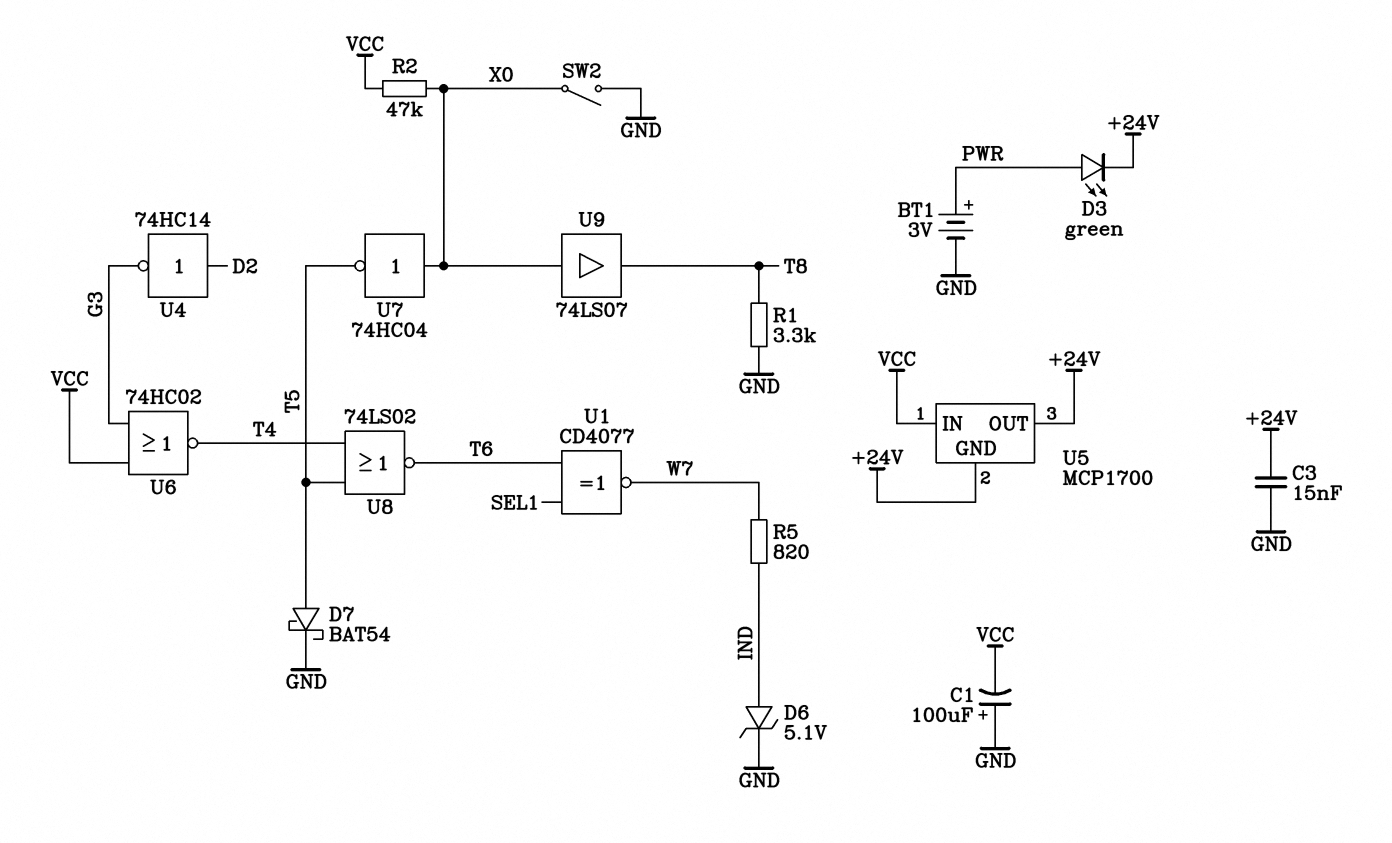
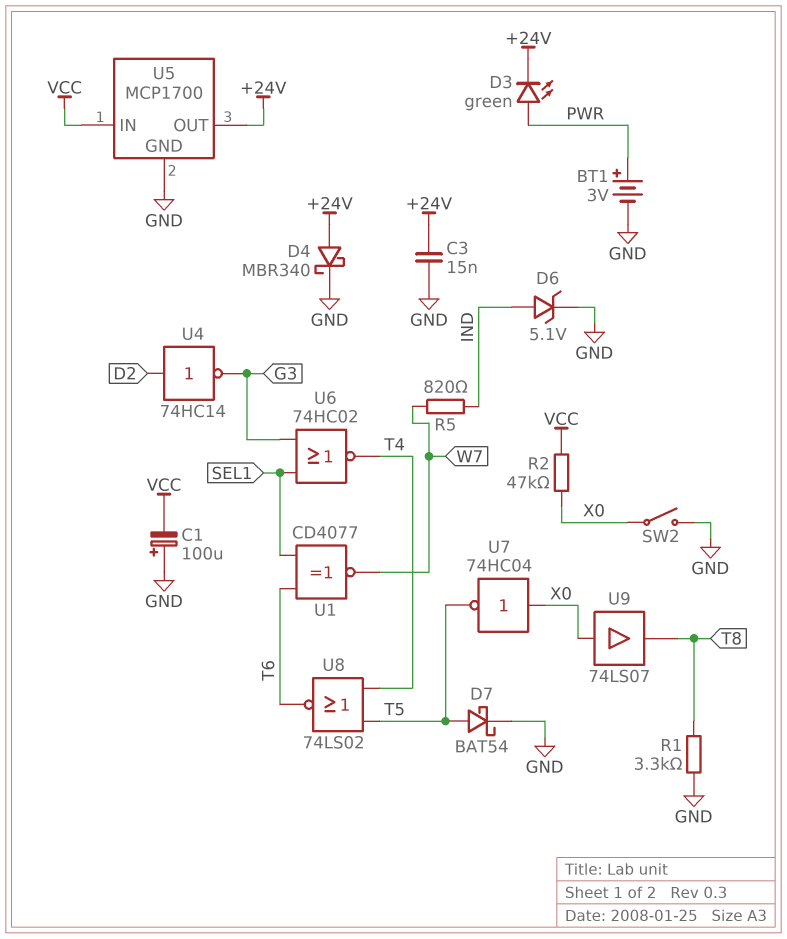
D4: none -> schottky MBR340 (A +24V, K GND)
U5 pin GND: +24V -> GND
U6: NOR 74HC02 (in G3, in VCC, out T4) -> NOR 74HC02 (in G3, in SEL1, out T4)

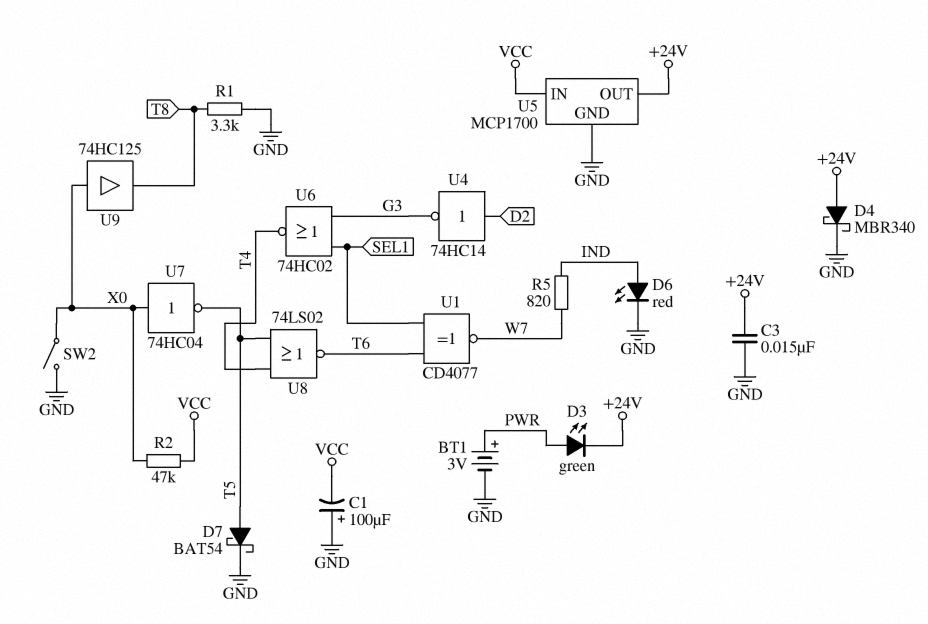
D6: zener 5.1V (A IND, K GND) -> LED red (A IND, K GND)
U9: buffer 74LS07 (in X0, out T8) -> buffer 74HC125 (in X0, out T8)

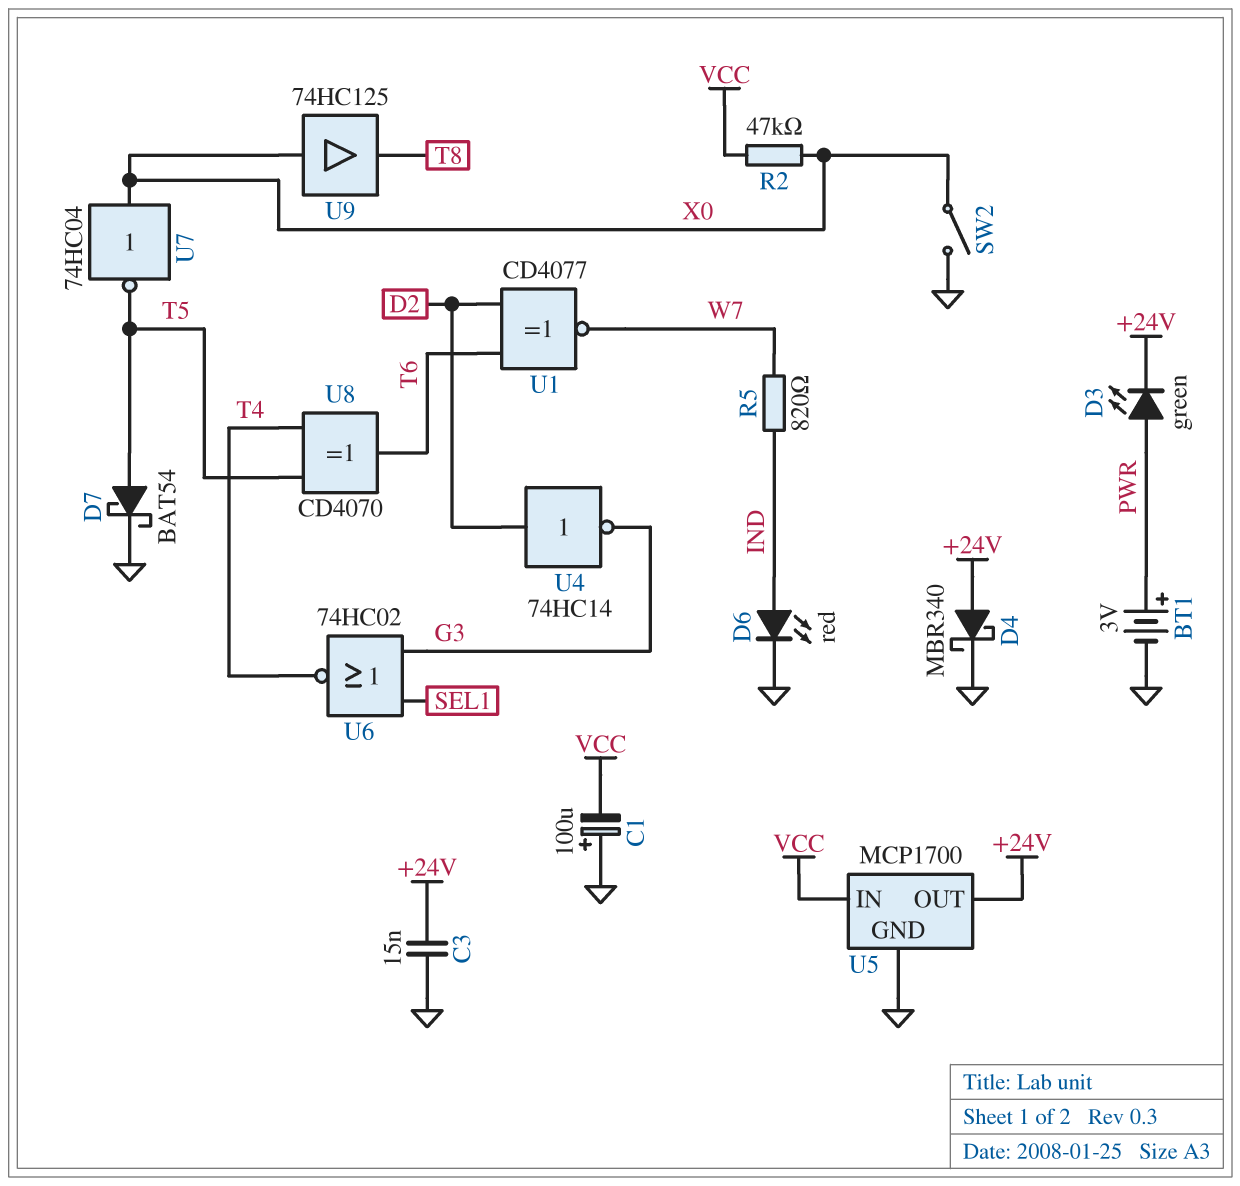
R1: 3.3k (GND, T8) -> none
U1: XNOR CD4077 (in SEL1, in T6, out W7) -> XNOR CD4077 (in D2, in T6, out W7)
U8: NOR 74LS02 (in T4, in T5, out T6) -> XOR CD4070 (in T4, in T5, out T6)

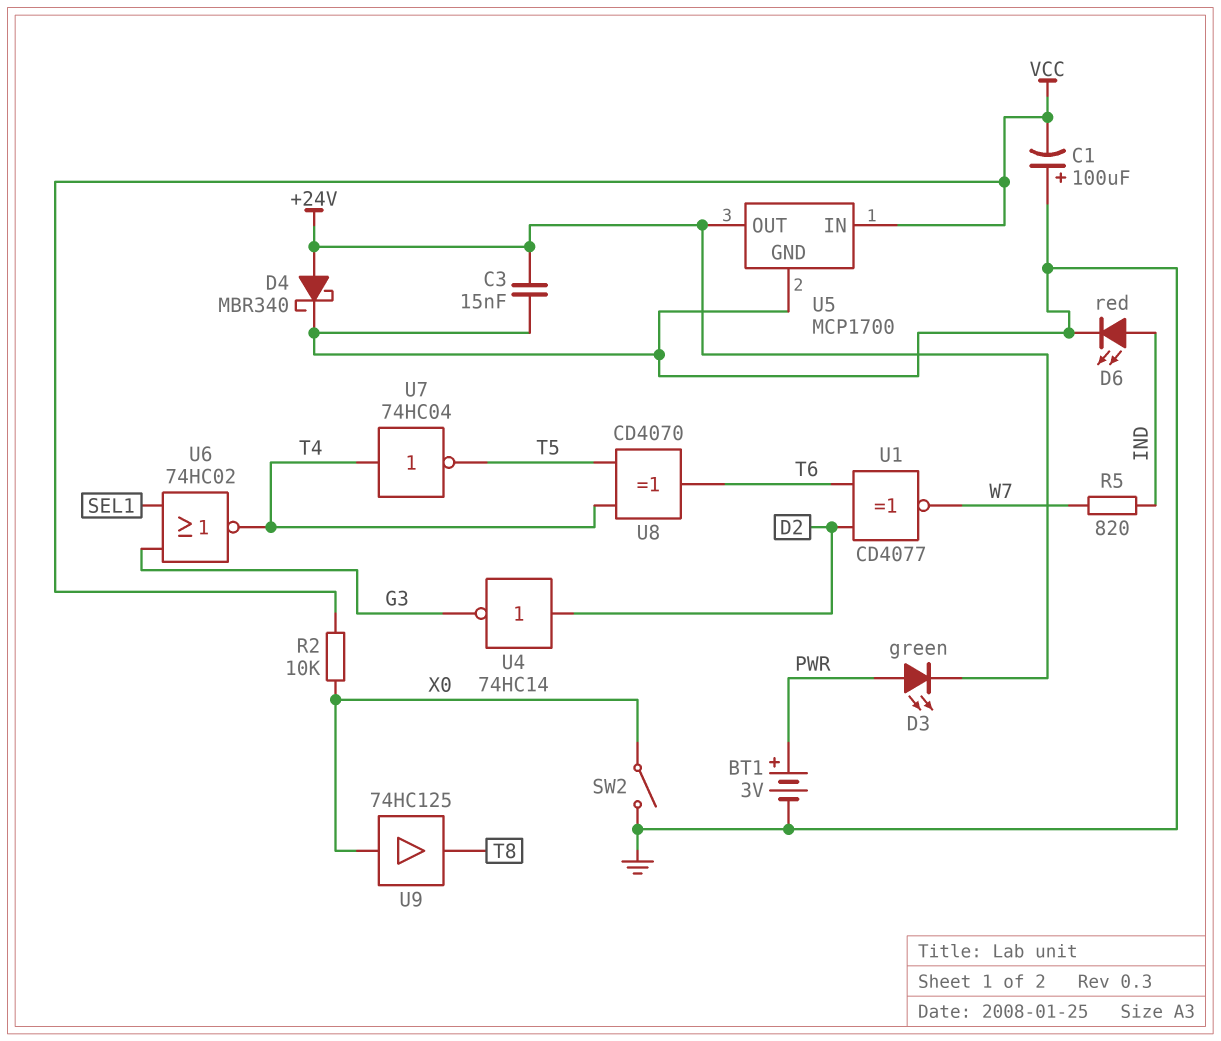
D7: schottky BAT54 (A T5, K GND) -> none
R2: 47k (VCC, X0) -> 10k (VCC, X0)
U7: NOT 74HC04 (in X0, out T5) -> NOT 74HC04 (in T4, out T5)

